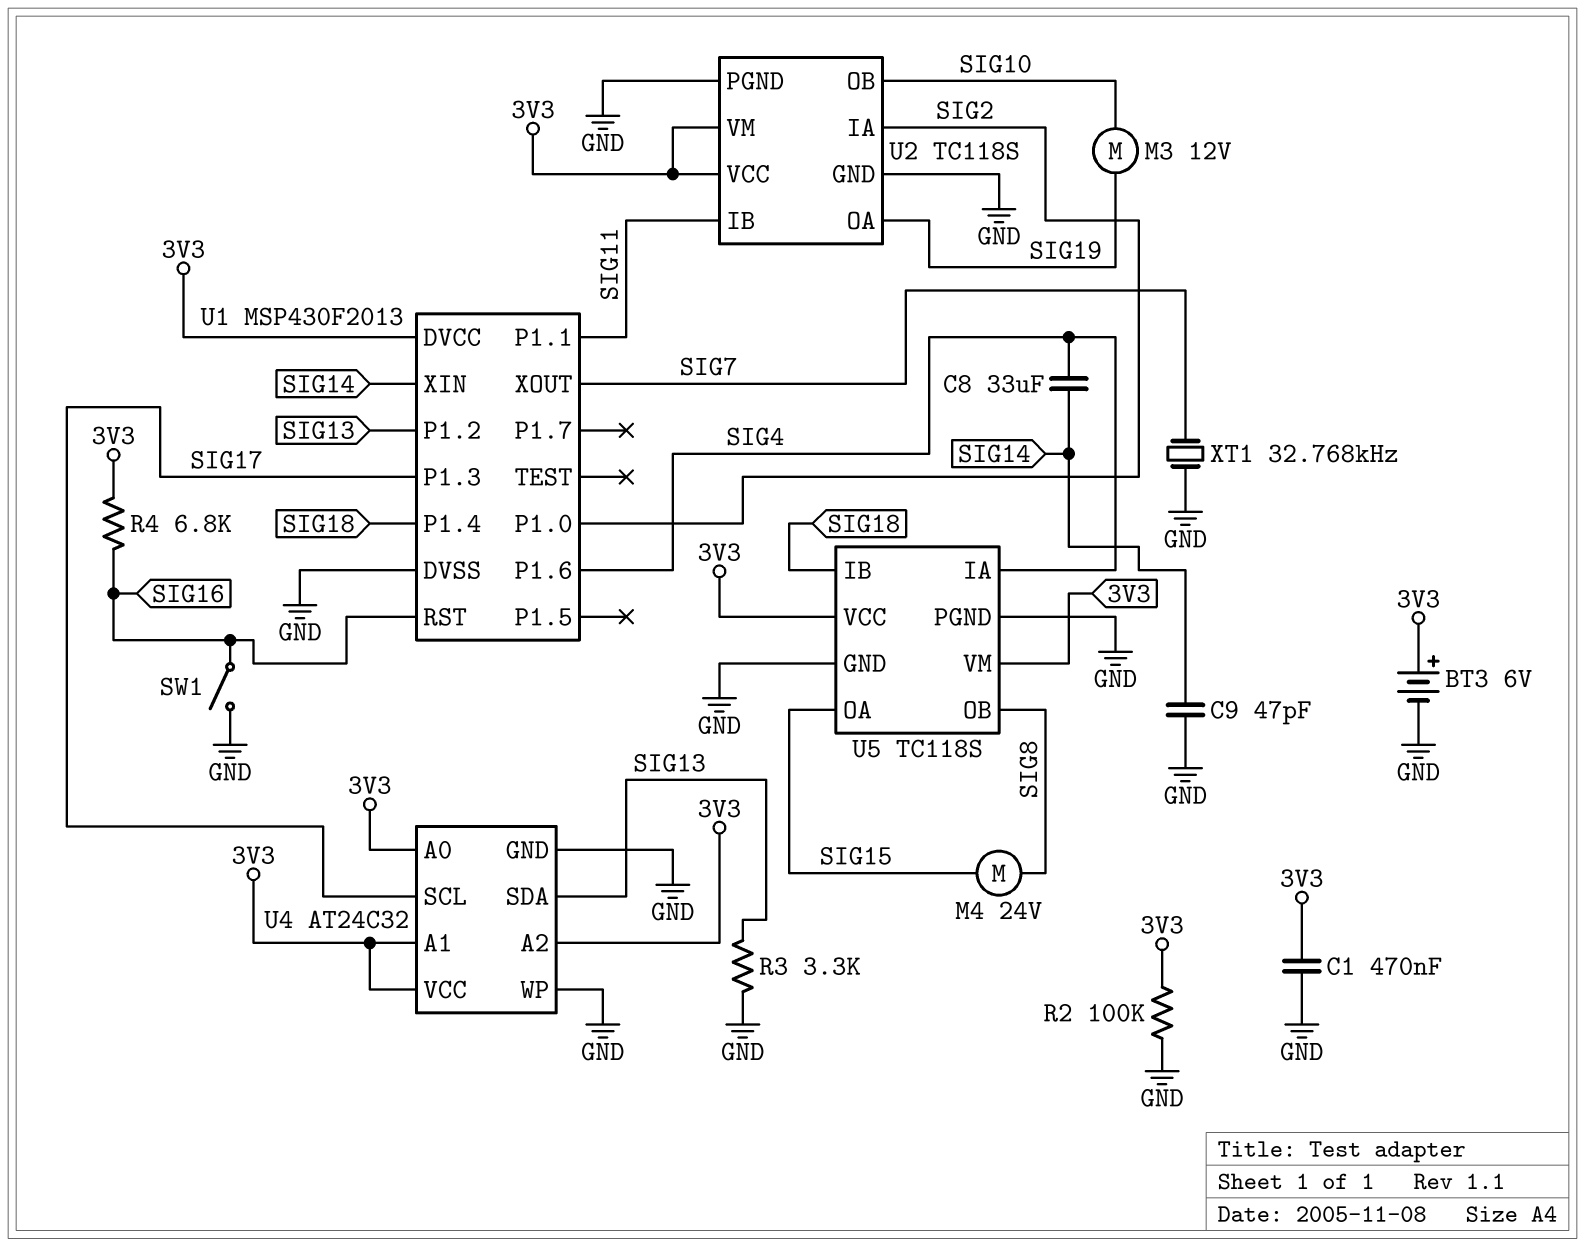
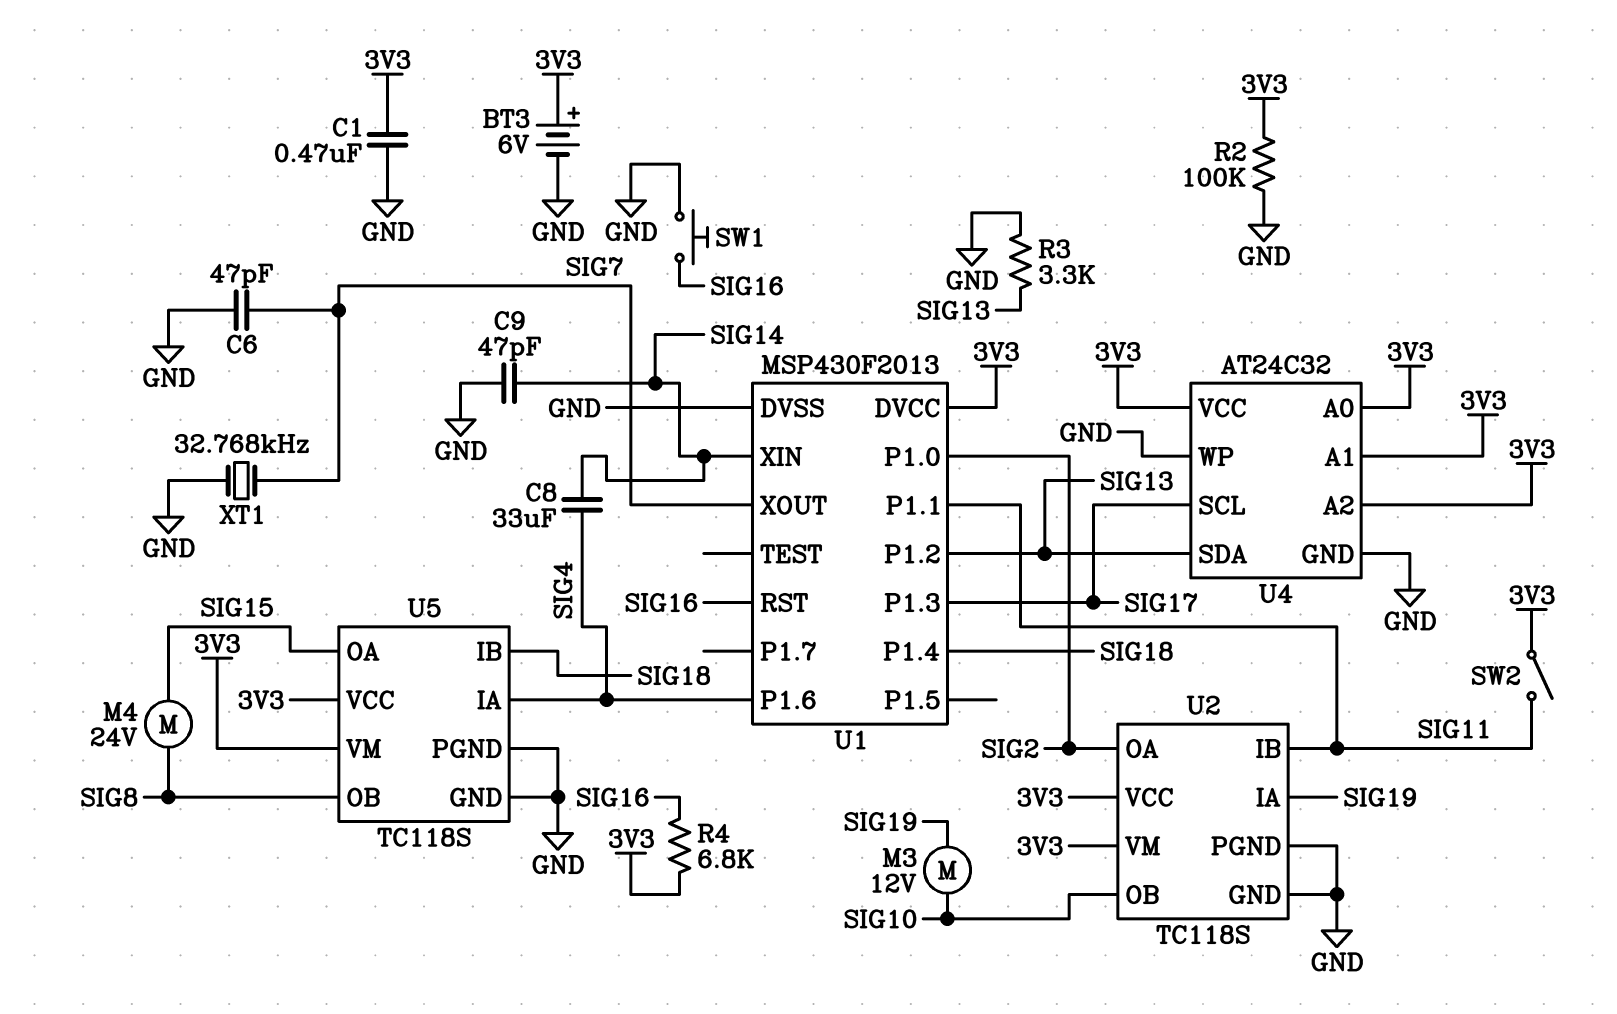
C6: none -> 47pF (GND, SIG7)
SW1: switch (GND, SIG16) -> button (GND, SIG16)
SW2: none -> switch (3V3, SIG11)
U2 pin IA: SIG2 -> SIG19
U2 pin OA: SIG19 -> SIG2

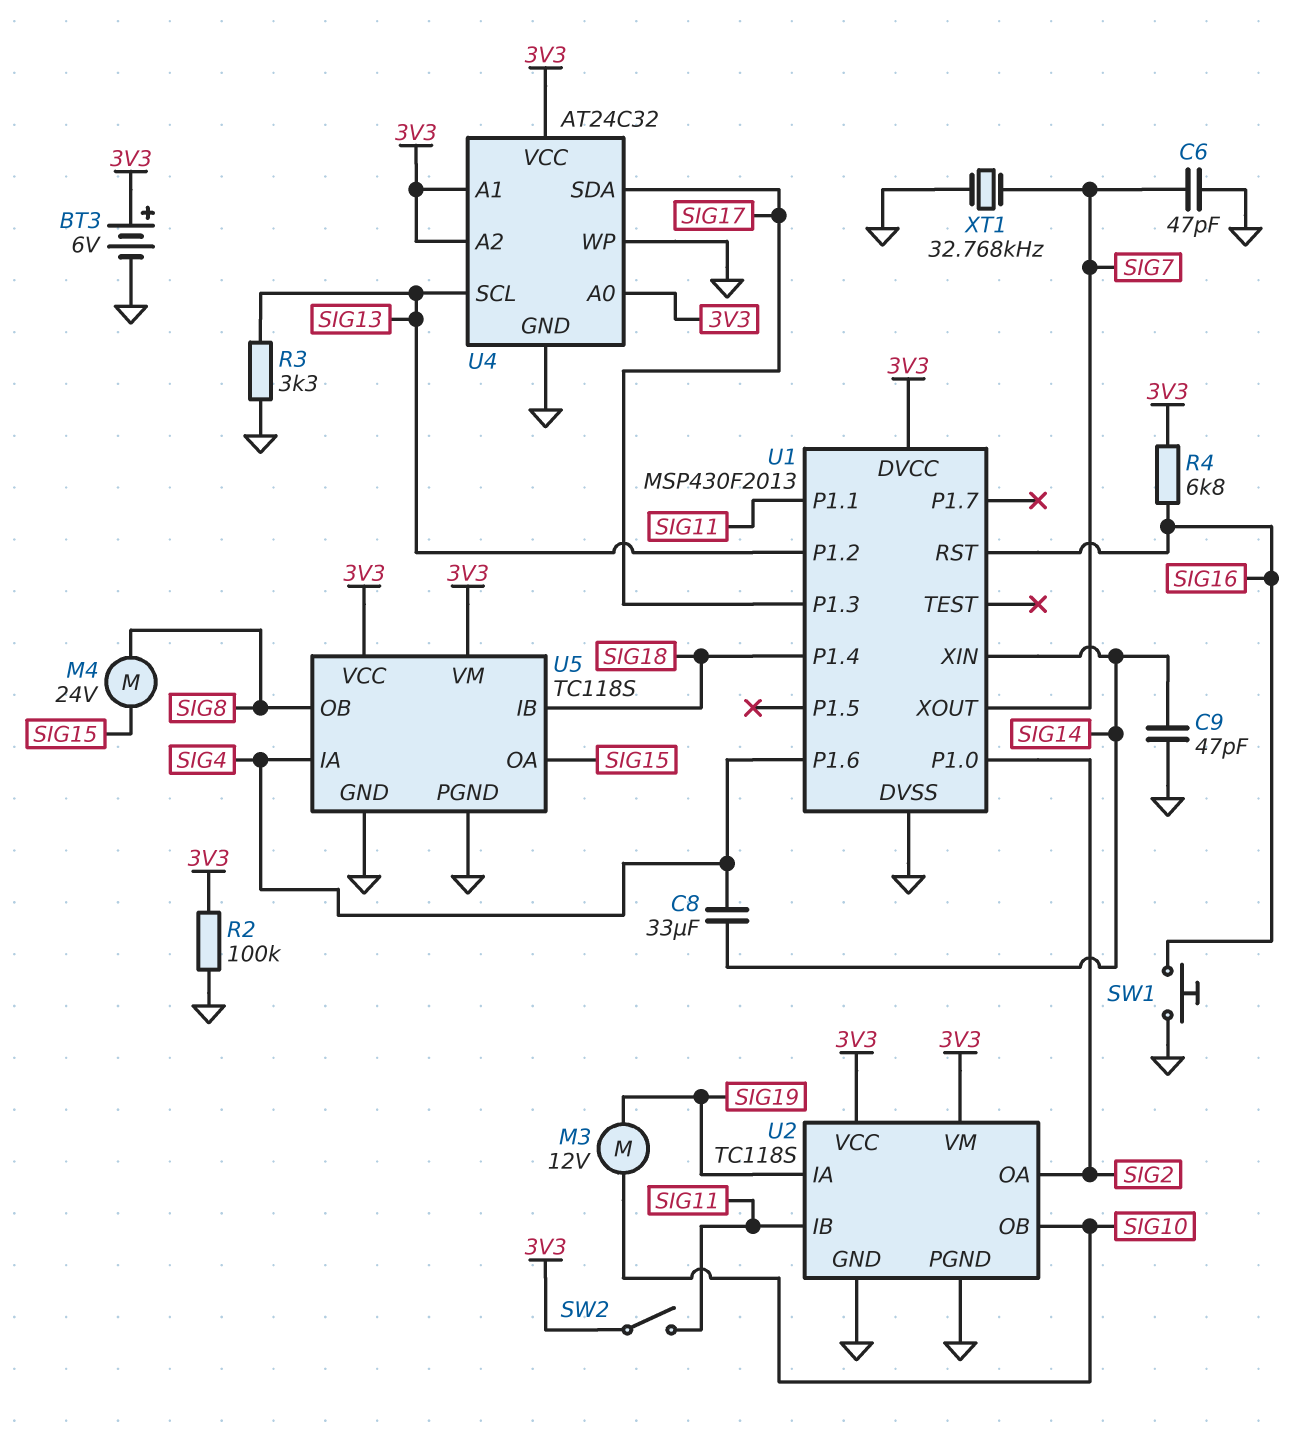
C1: 470nF (3V3, GND) -> none
U4 pin SCL: SIG17 -> SIG13
U4 pin SDA: SIG13 -> SIG17

